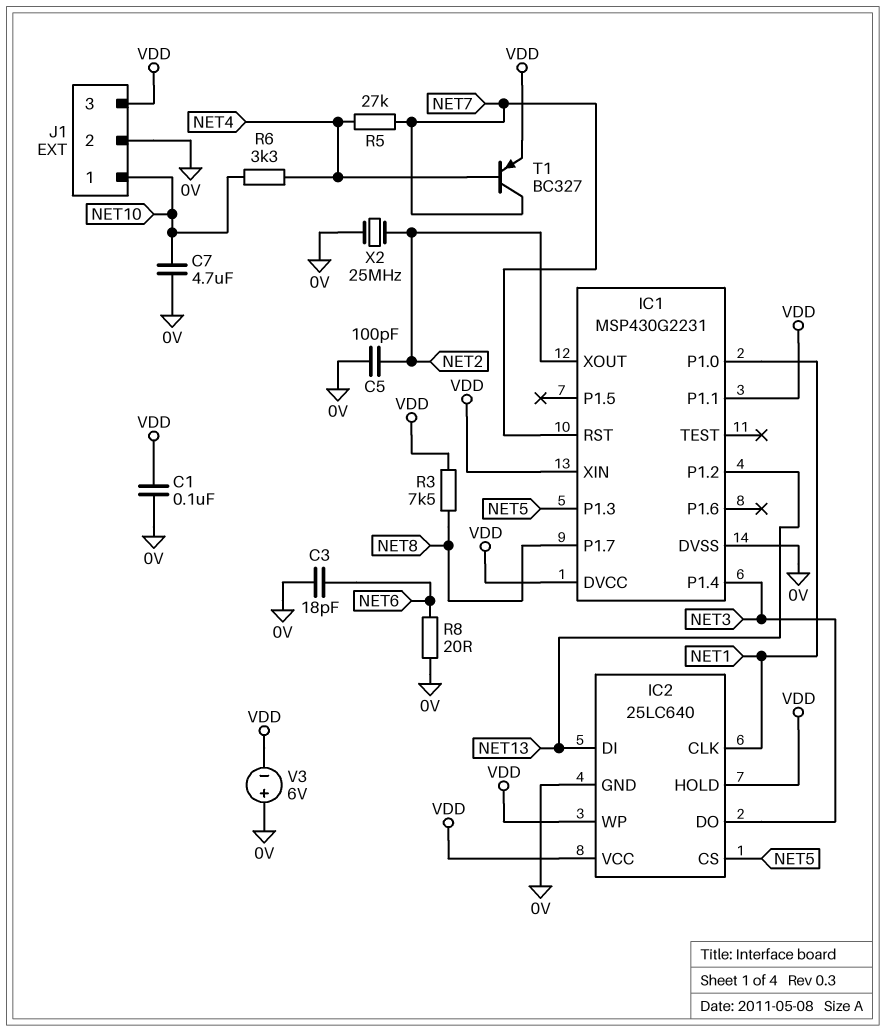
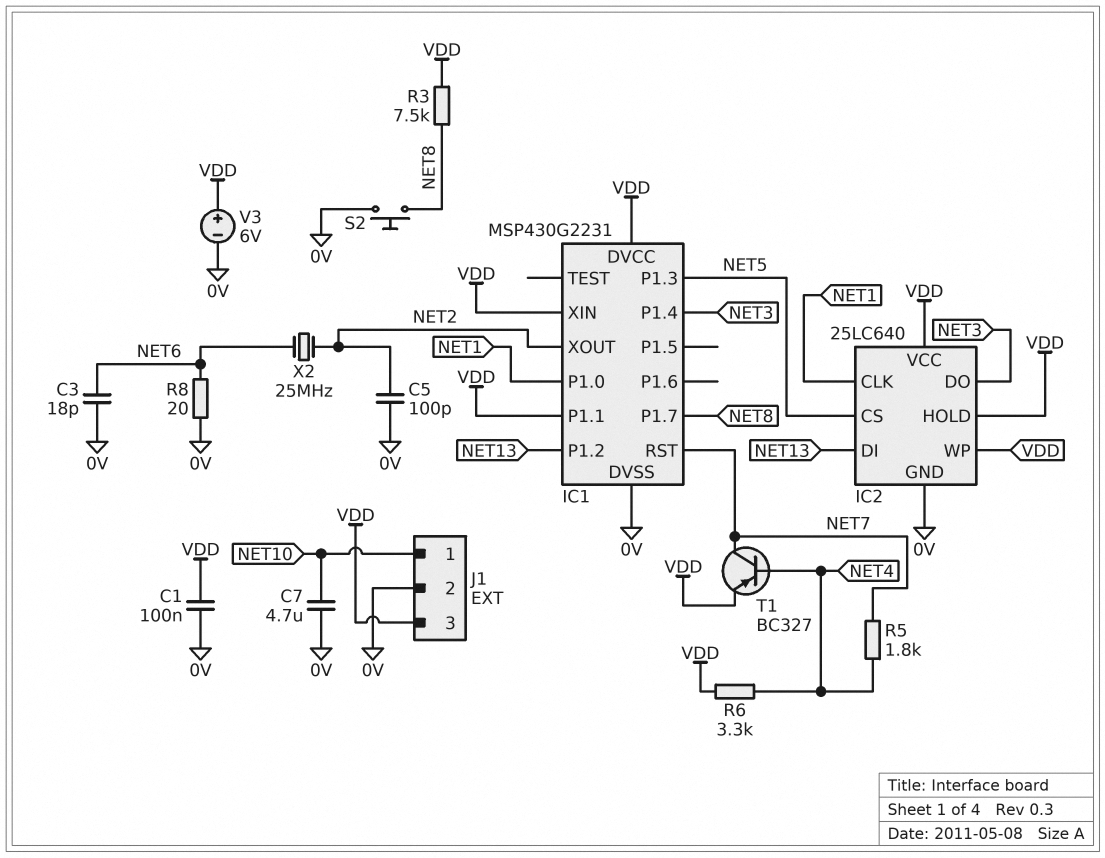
R5: 27k (NET4, NET7) -> 1.8k (NET4, NET7)
R6: 3.3k (NET4, NET10) -> 3.3k (NET4, VDD)
S2: none -> button (0V, NET8)
V3: 6V (plus 0V, minus VDD) -> 6V (plus VDD, minus 0V)
X2: 25MHz (0V, NET2) -> 25MHz (NET2, NET6)

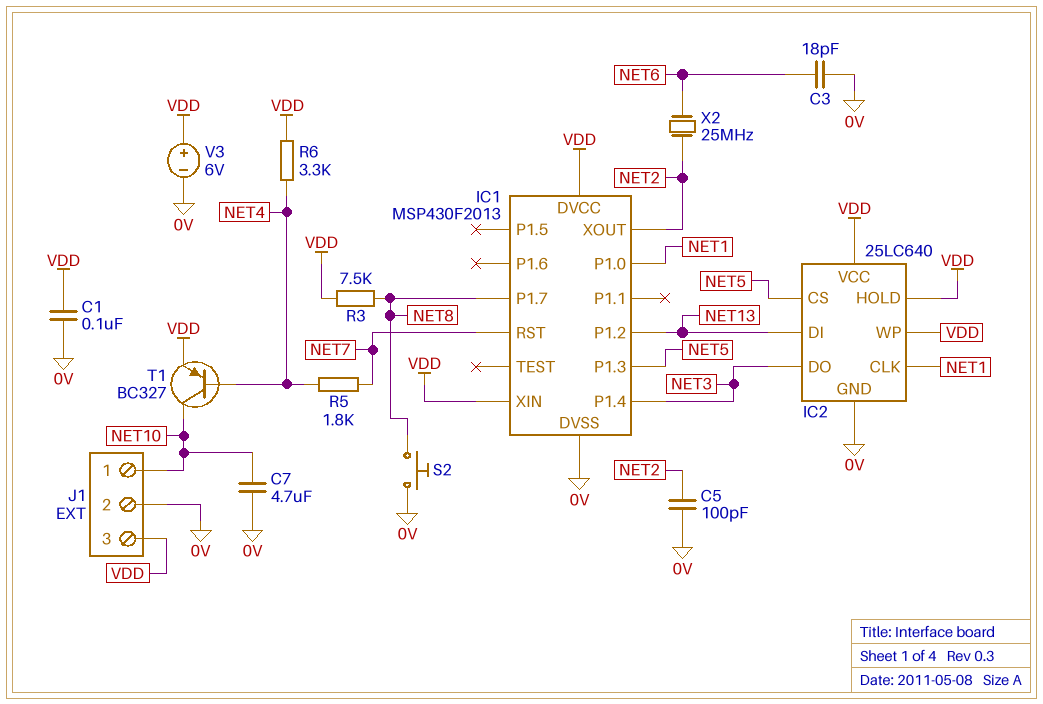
IC1: MSP430G2231 -> MSP430F2013
IC1 pin P1.1: VDD -> none
R8: 20 (0V, NET6) -> none
T1: PNP BC327 (B NET4, C NET7, E VDD) -> PNP BC327 (B NET4, C NET10, E VDD)

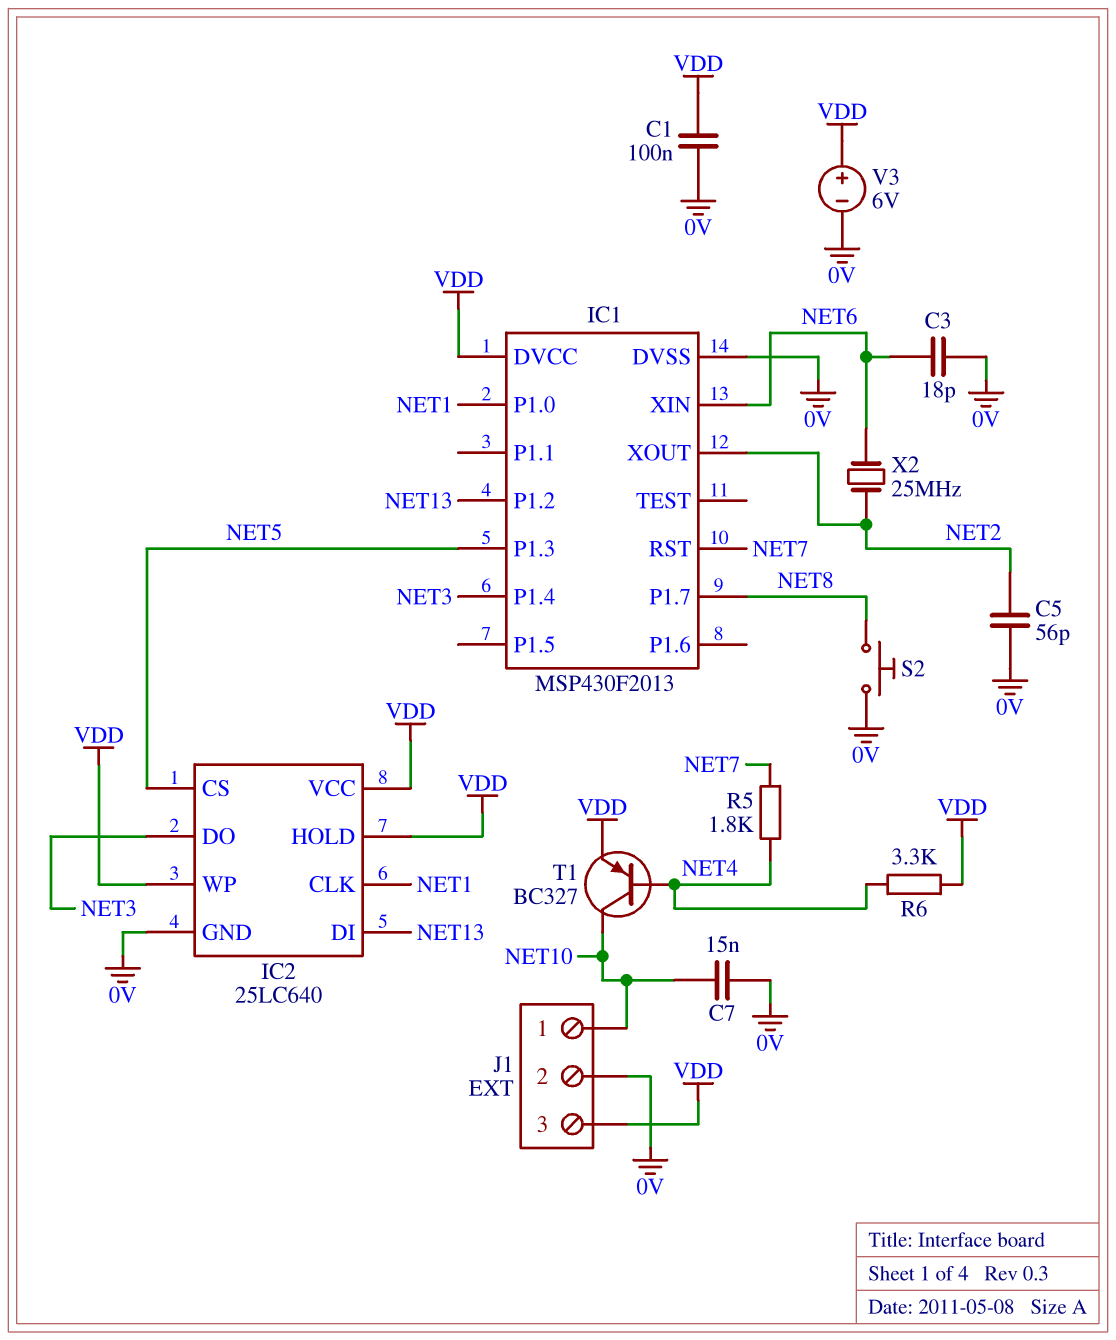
C5: 100pF (0V, NET2) -> 56pF (0V, NET2)
C7: 4.7uF (0V, NET10) -> 15nF (0V, NET10)
IC1 pin XIN: VDD -> NET6
R3: 7.5k (NET8, VDD) -> none

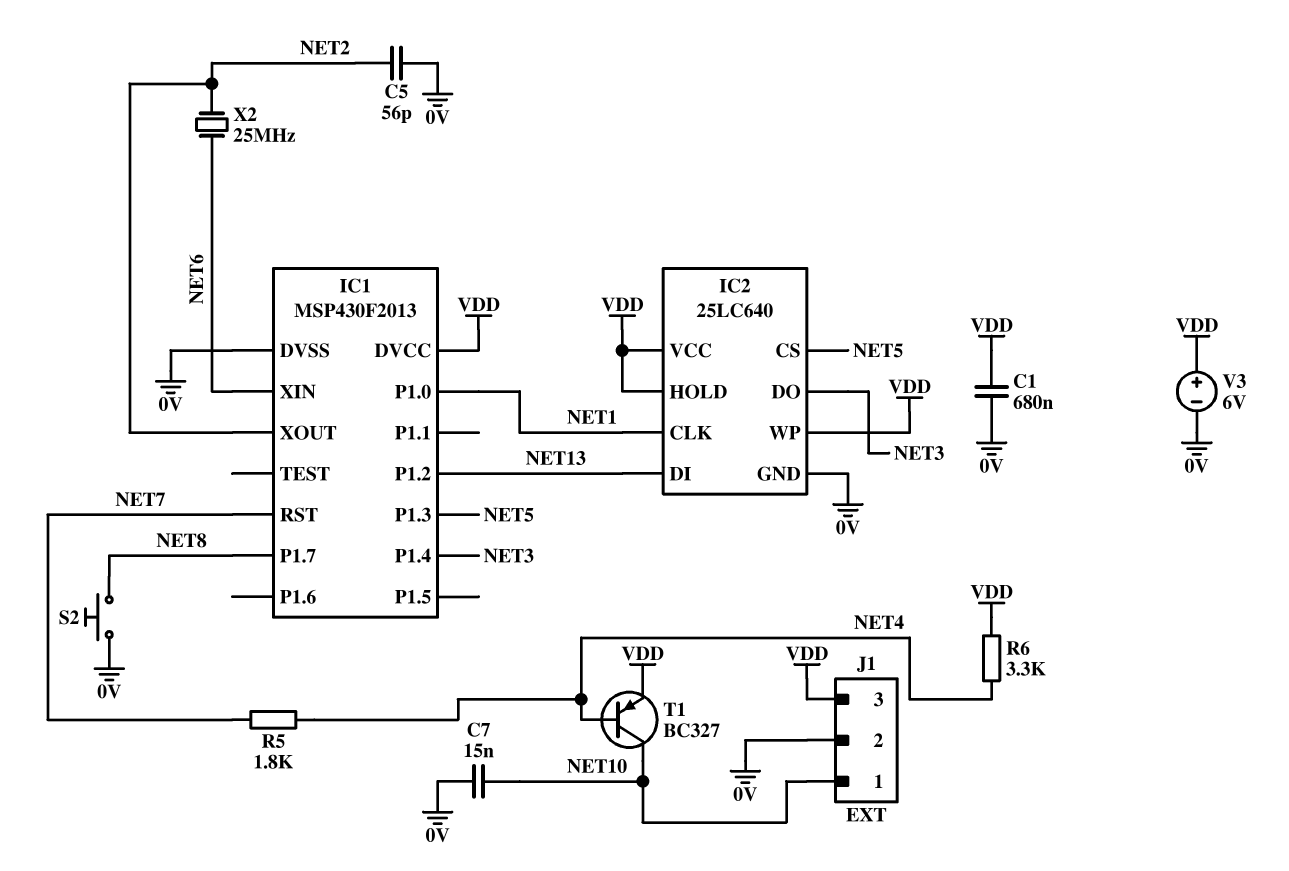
C1: 100nF (0V, VDD) -> 680nF (0V, VDD)
C3: 18pF (0V, NET6) -> none

